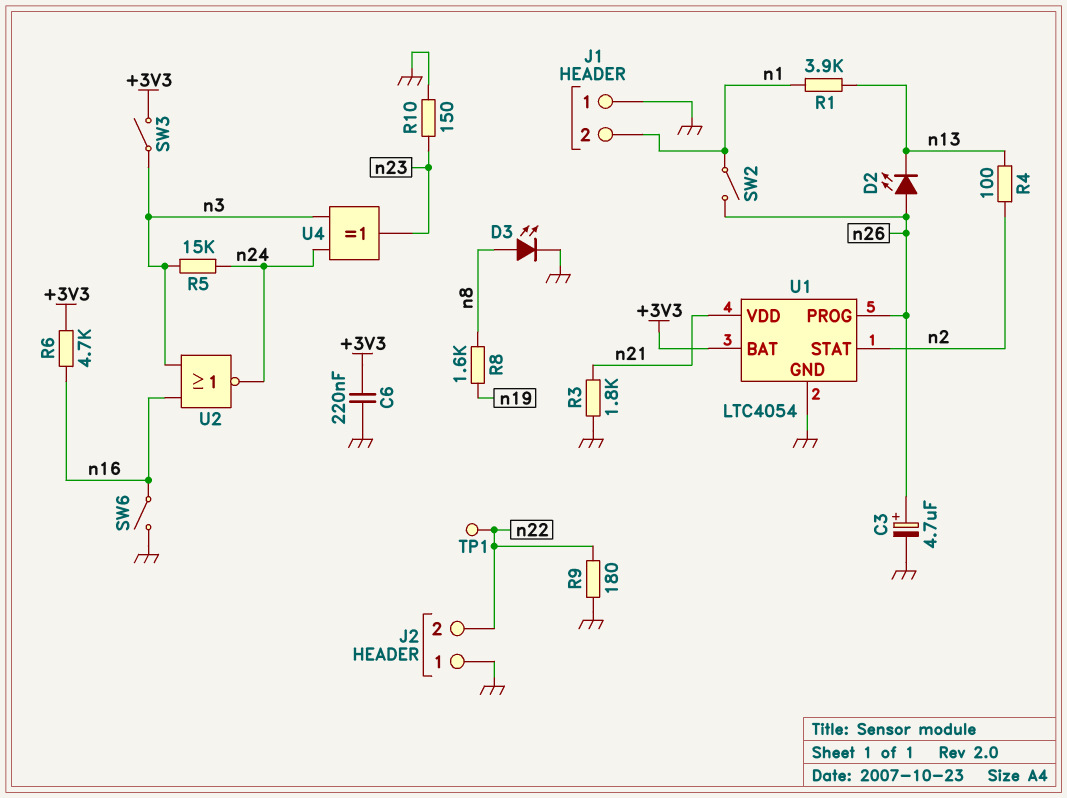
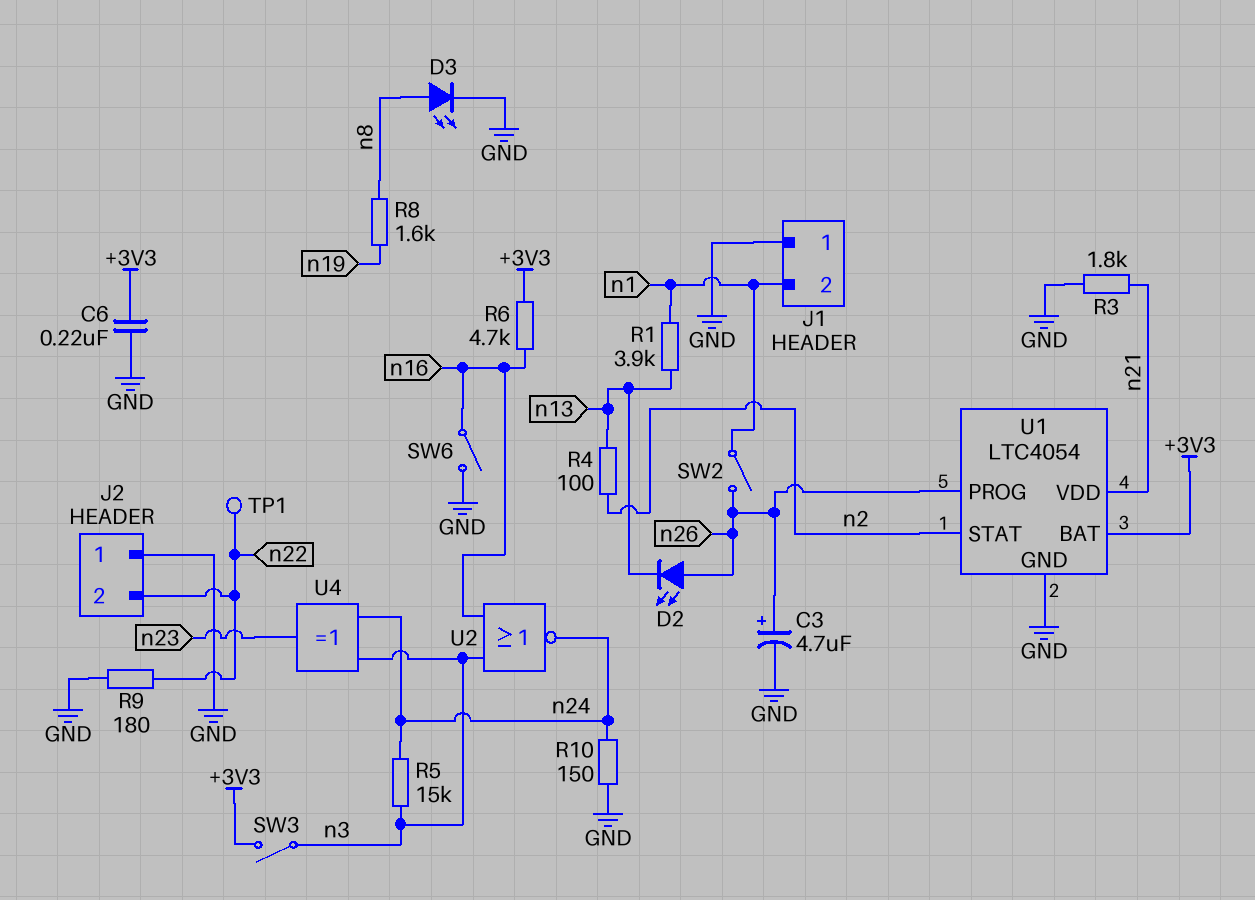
R10: 150 (GND, n23) -> 150 (GND, n24)

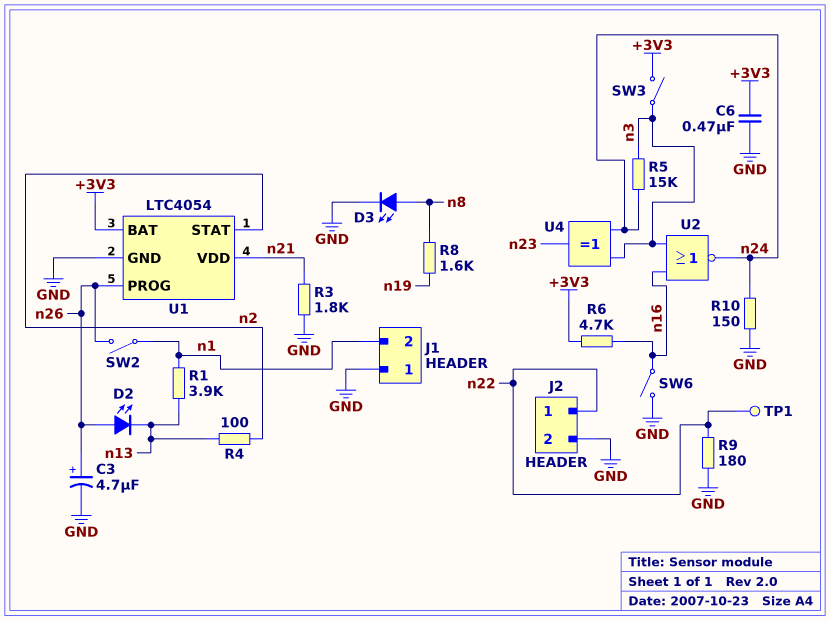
C6: 220nF (+3V3, GND) -> 470nF (+3V3, GND)
J2 pin 1: GND -> n22
J2 pin 2: n22 -> GND

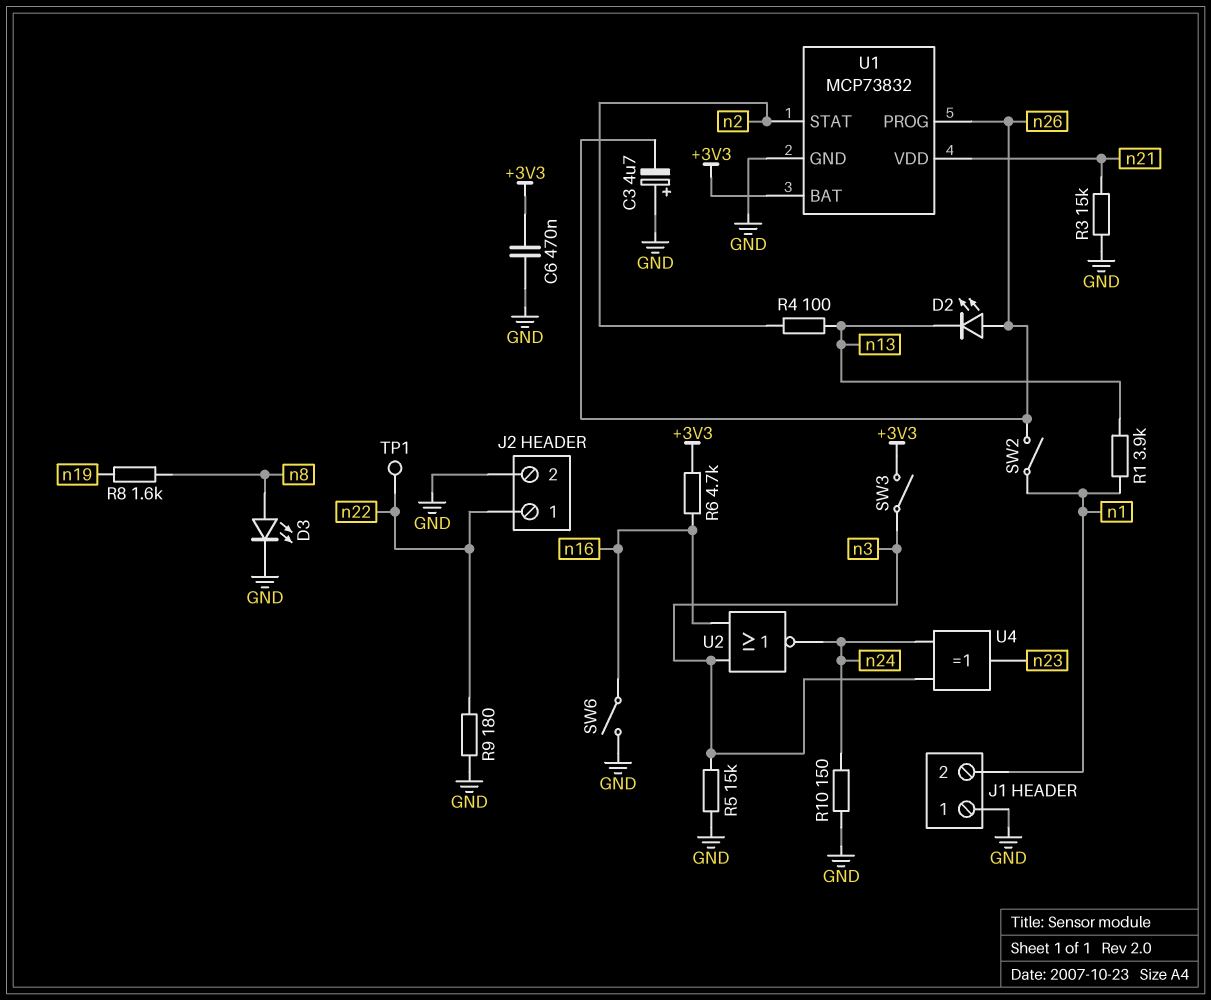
C3: 4.7uF (plus n26, minus GND) -> 4.7uF (plus GND, minus n26)
R3: 1.8k (GND, n21) -> 15k (GND, n21)
R5: 15k (n3, n24) -> 15k (GND, n3)
U1: LTC4054 -> MCP73832

